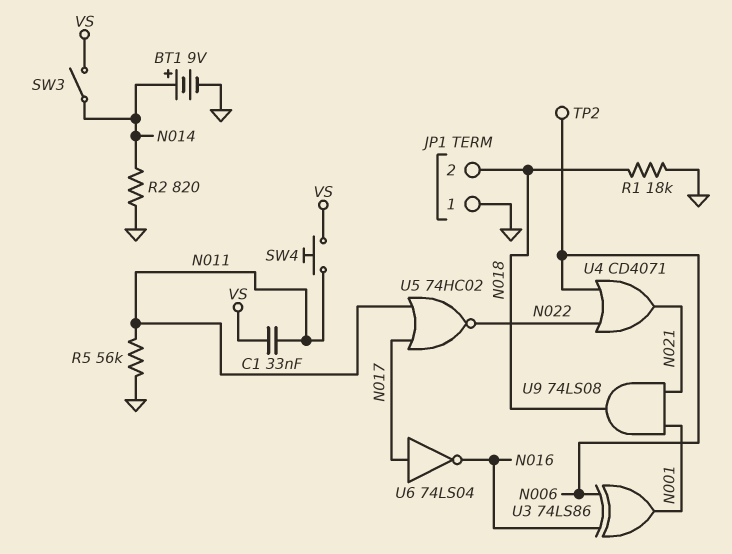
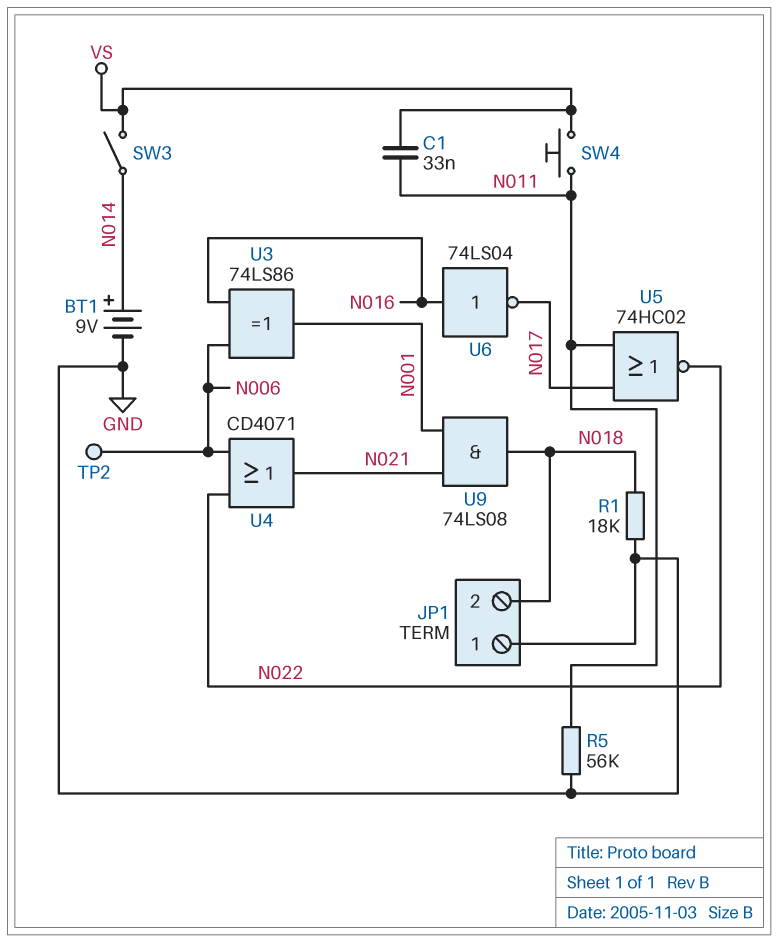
R2: 820 (GND, N014) -> none
U6: NOT 74LS04 (in N017, out N016) -> NOT 74LS04 (in N016, out N017)

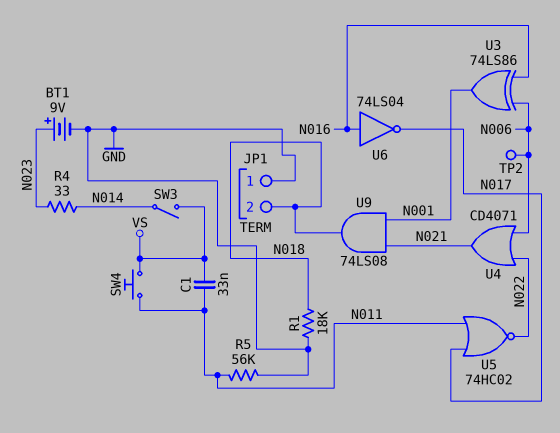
BT1: 9V (plus N014, minus GND) -> 9V (plus N023, minus GND)
R4: none -> 33 (N014, N023)

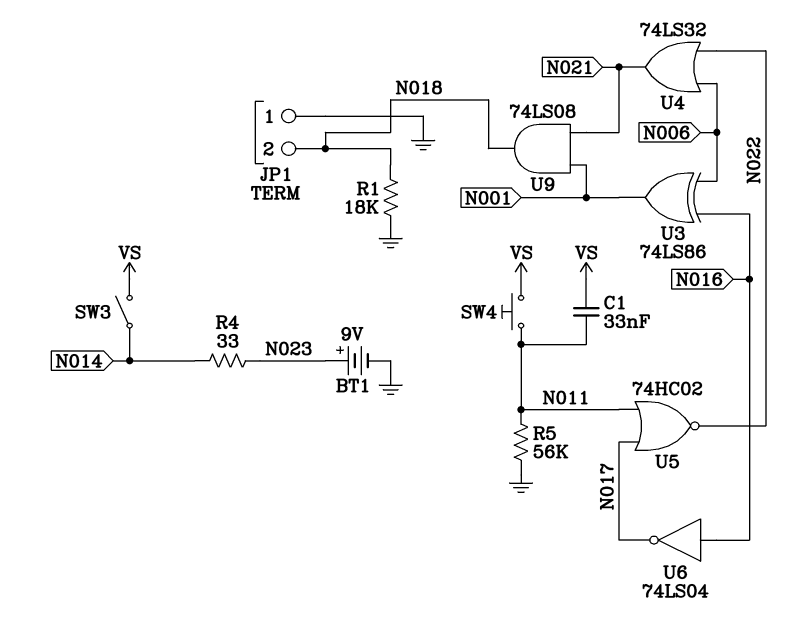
TP2: test point (N006) -> none
U4: OR CD4071 (in N006, in N022, out N021) -> OR 74LS32 (in N006, in N022, out N021)

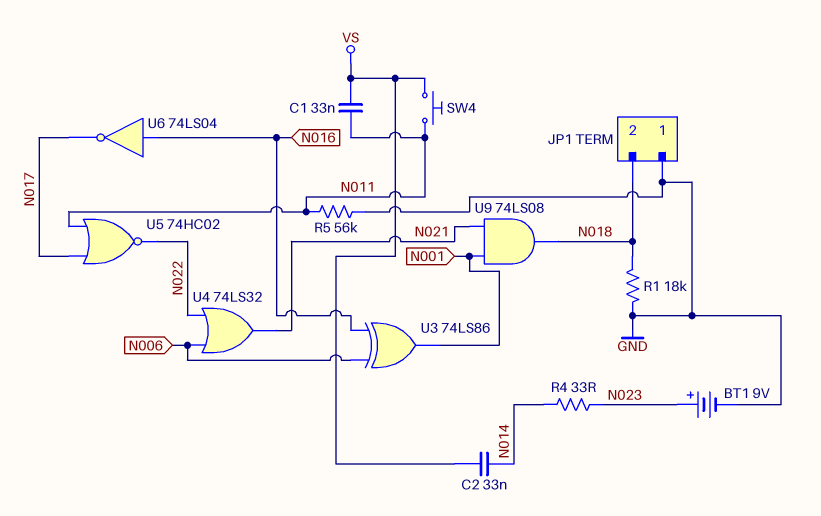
C2: none -> 33nF (N014, VS)
SW3: switch (N014, VS) -> none

